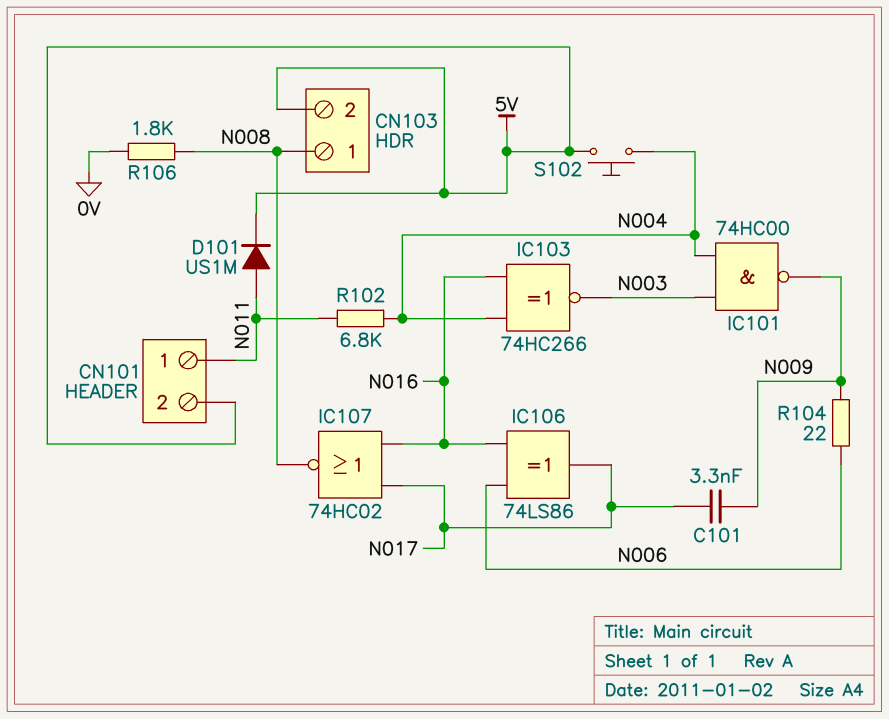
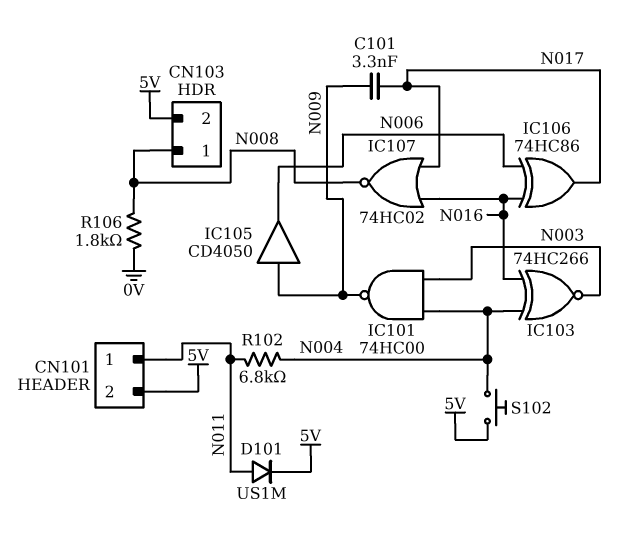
IC105: none -> buffer CD4050 (in N009, out N006)
IC106: XOR 74LS86 (in N006, in N016, out N017) -> XOR 74HC86 (in N006, in N016, out N017)
R104: 22 (N006, N009) -> none

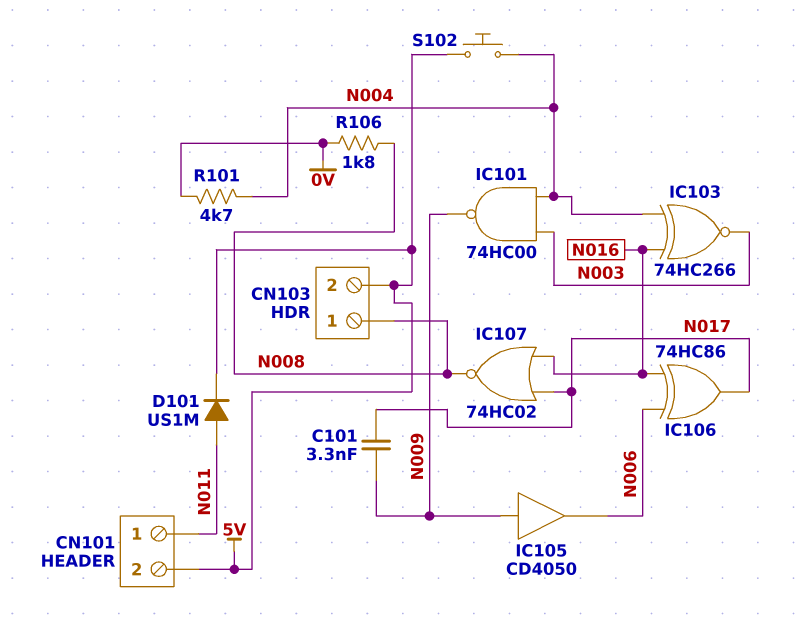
R101: none -> 4.7k (0V, N004)
R102: 6.8k (N004, N011) -> none

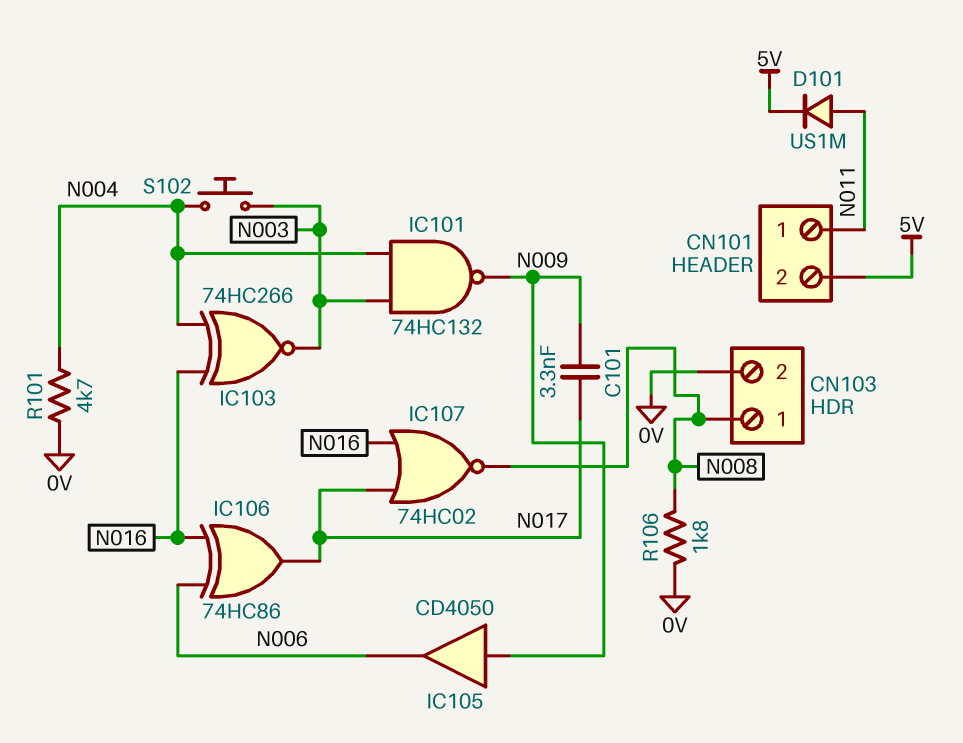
CN103 pin 2: 5V -> 0V
IC101: NAND 74HC00 (in N003, in N004, out N009) -> NAND 74HC132 (in N003, in N004, out N009)
S102: button (5V, N004) -> button (N003, N004)

